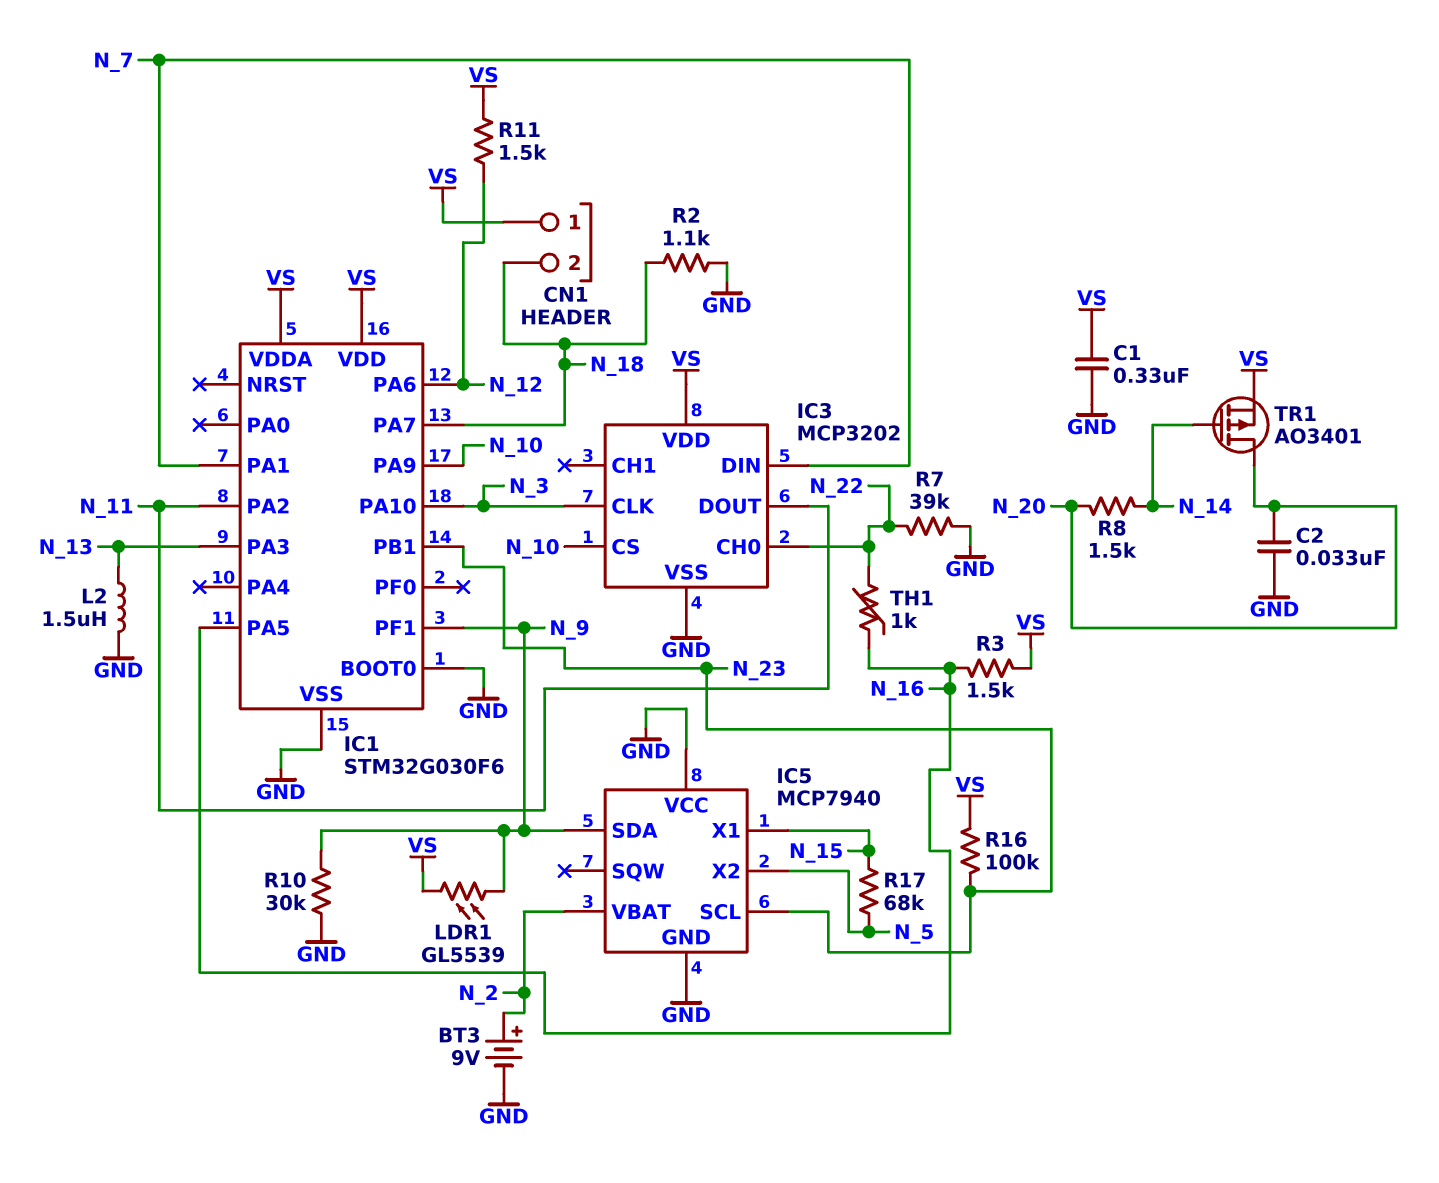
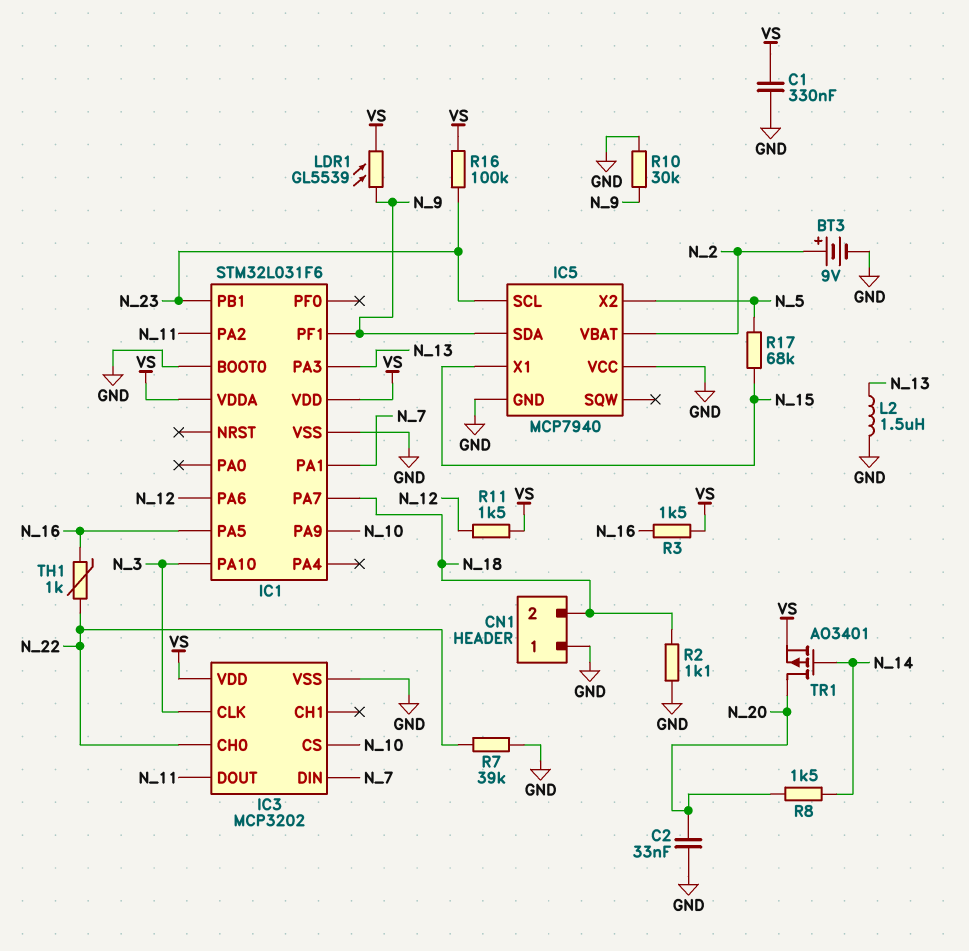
CN1 pin 1: VS -> GND
IC1: STM32G030F6 -> STM32L031F6

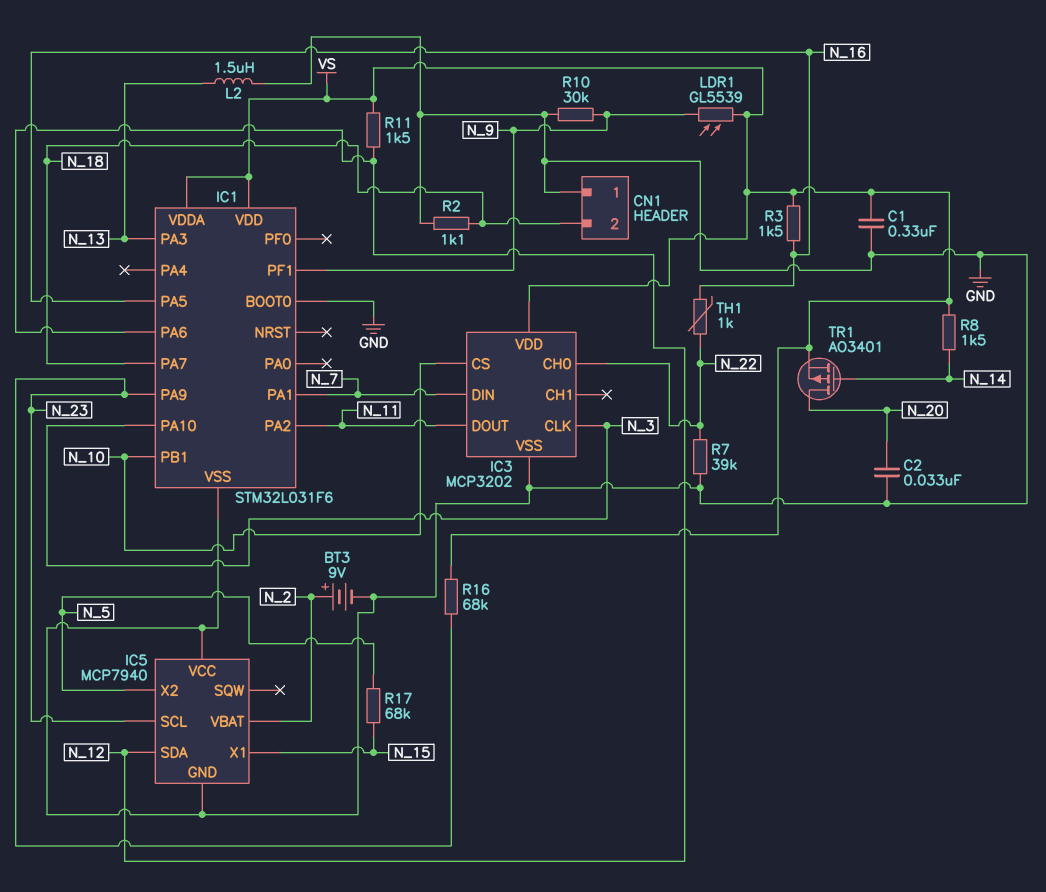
IC1 pin PA9: N_10 -> N_23
IC1 pin PB1: N_23 -> N_10
IC5 pin SDA: N_9 -> N_12
R8: 1.5k (N_14, N_20) -> 1.5k (N_14, VS)
R16: 100k (N_23, VS) -> 68k (N_23, VS)

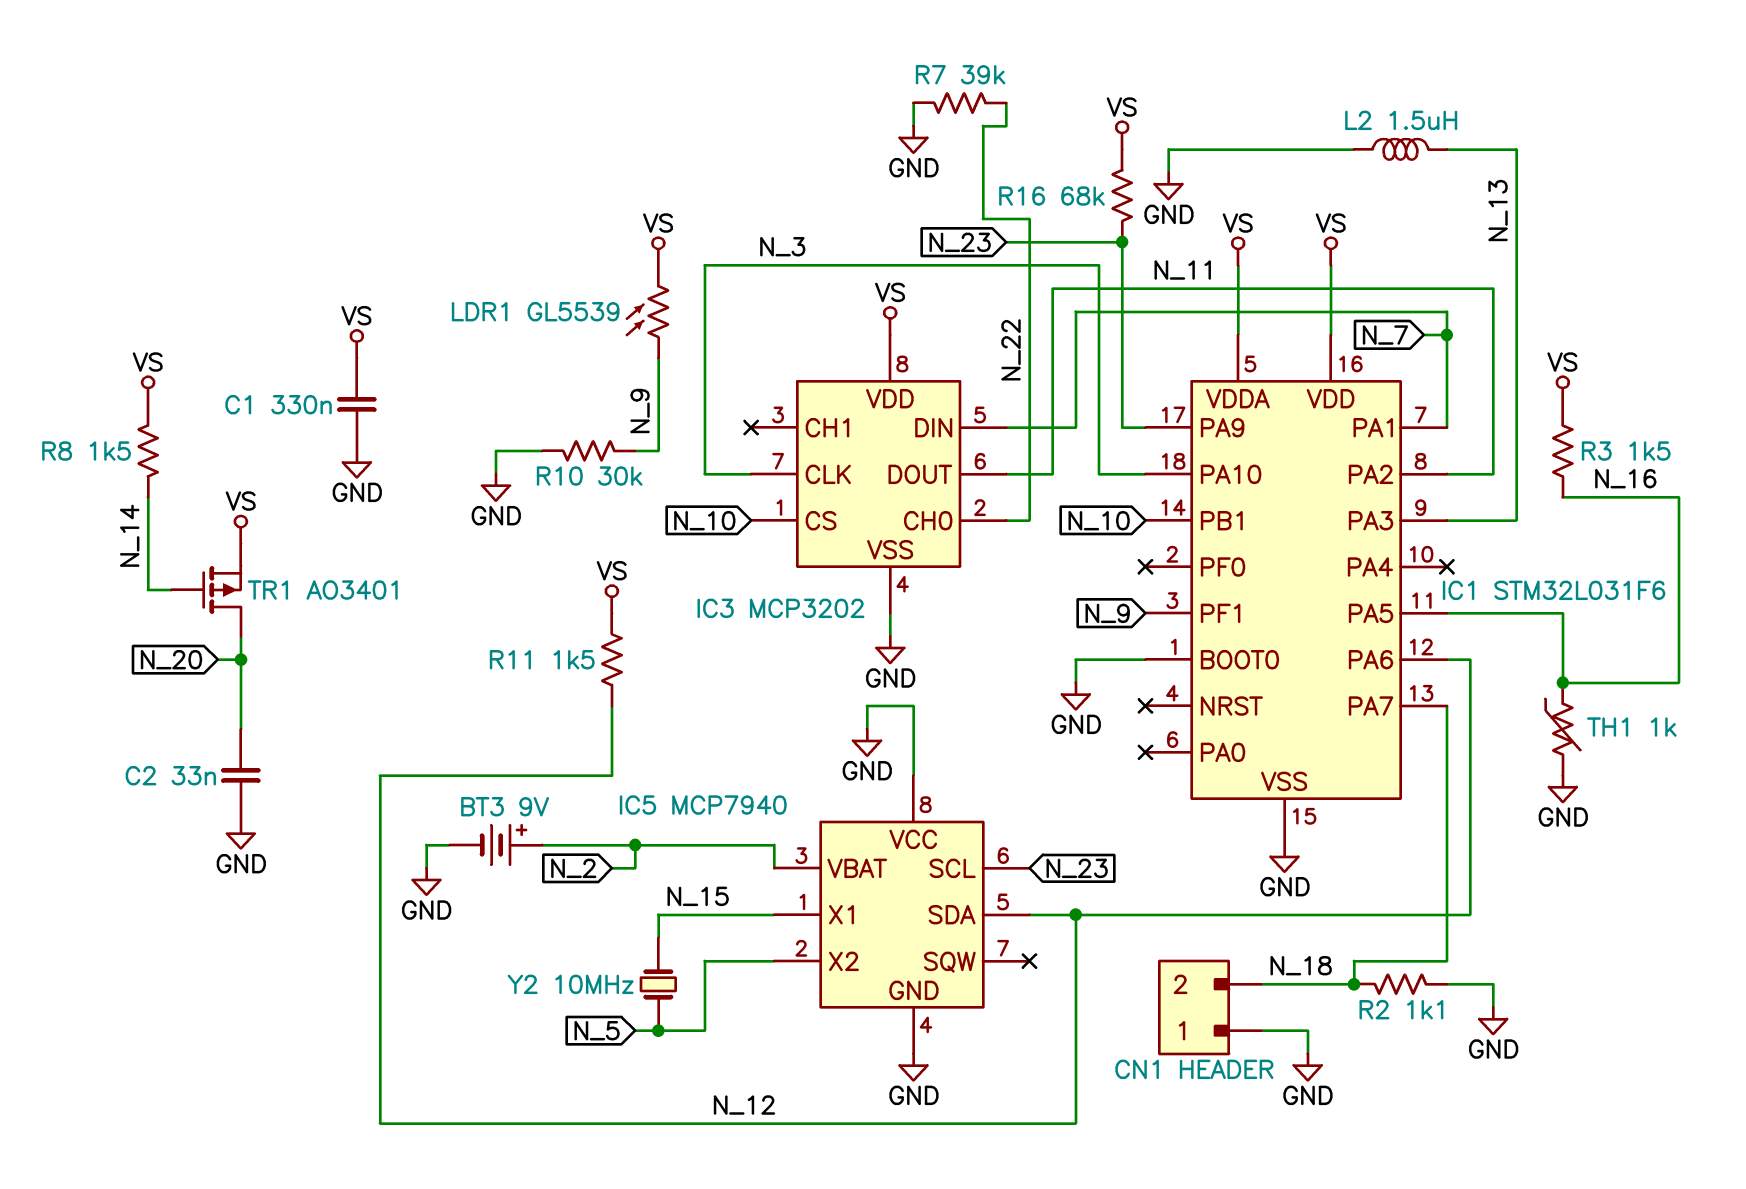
R17: 68k (N_5, N_15) -> none
TH1: 1k (N_16, N_22) -> 1k (GND, N_16)
Y2: none -> 10MHz (N_5, N_15)

